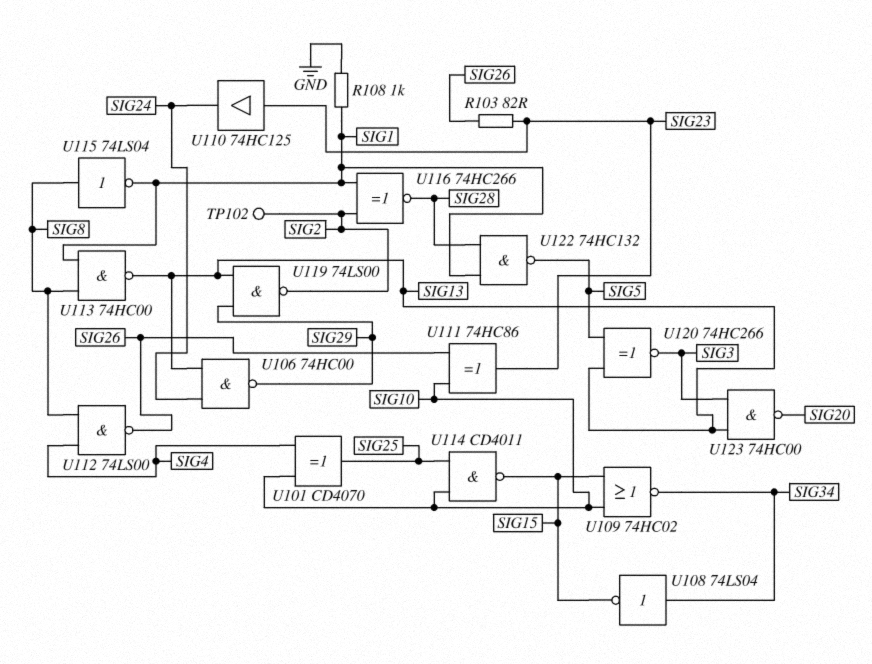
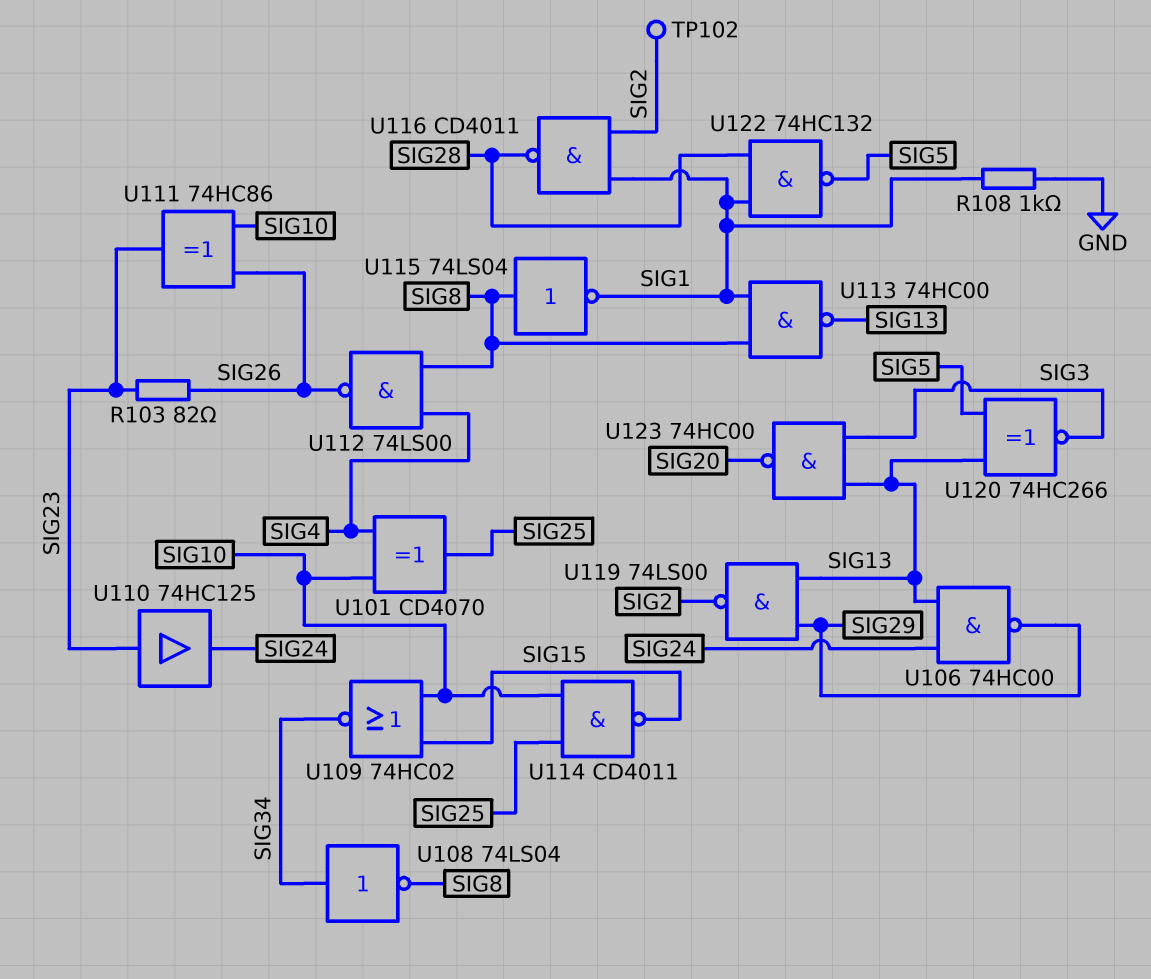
U108: NOT 74LS04 (in SIG34, out SIG15) -> NOT 74LS04 (in SIG34, out SIG8)
U116: XNOR 74HC266 (in SIG1, in SIG2, out SIG28) -> NAND CD4011 (in SIG1, in SIG2, out SIG28)

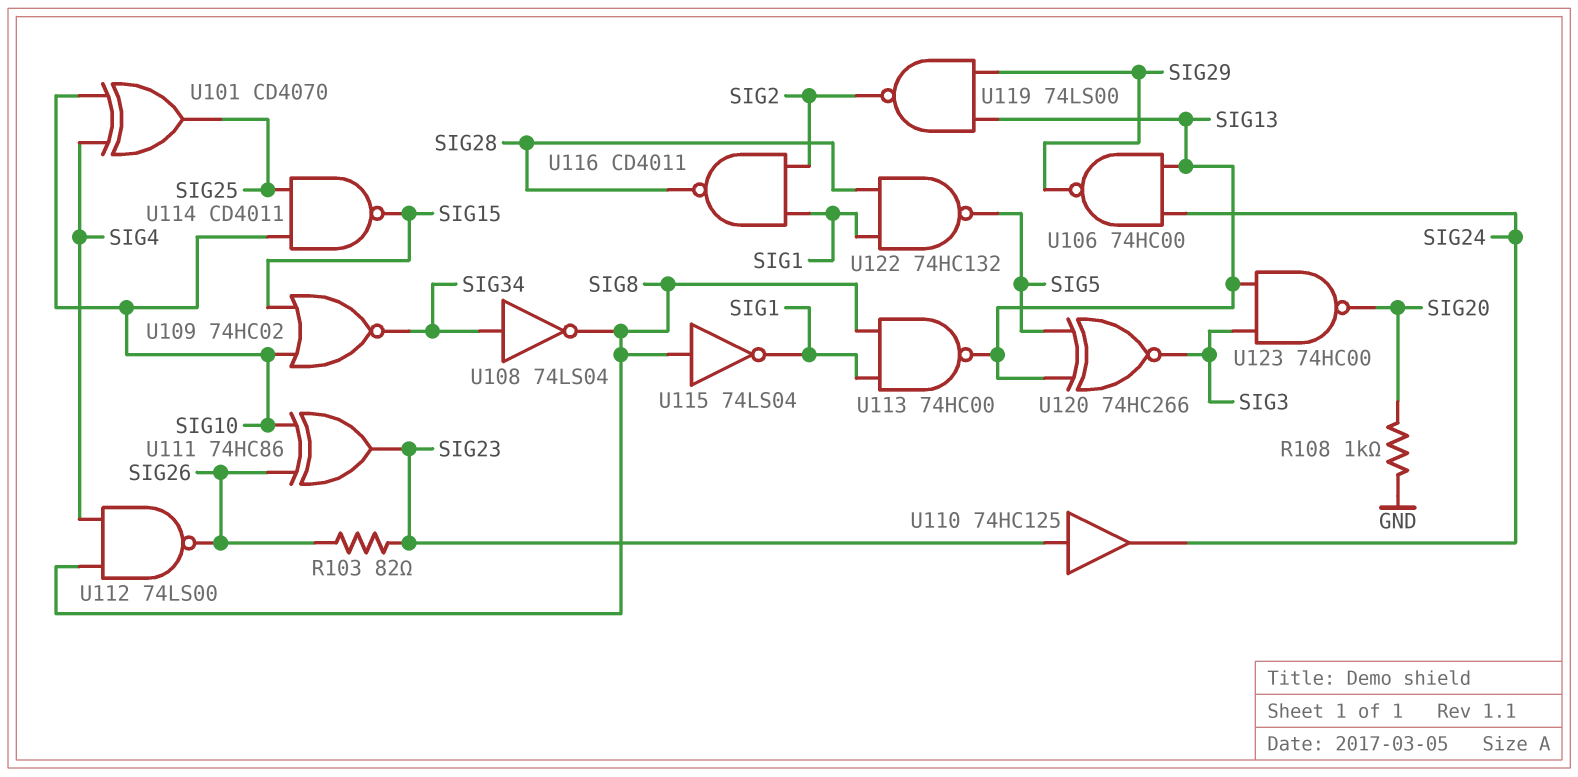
R108: 1k (GND, SIG1) -> 1k (GND, SIG20)
TP102: test point (SIG2) -> none

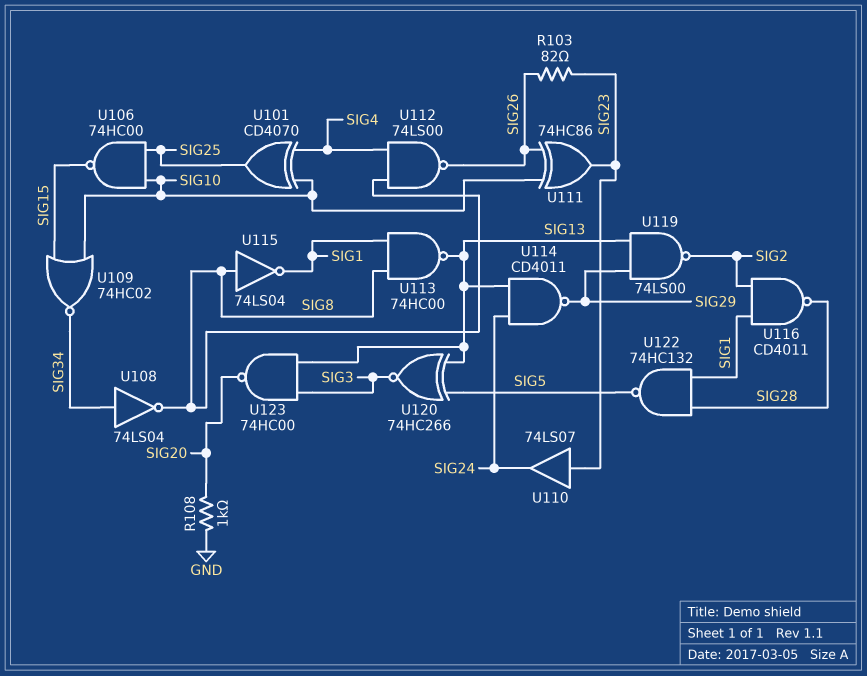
U106: NAND 74HC00 (in SIG13, in SIG24, out SIG29) -> NAND 74HC00 (in SIG10, in SIG25, out SIG15)
U110: buffer 74HC125 (in SIG23, out SIG24) -> buffer 74LS07 (in SIG23, out SIG24)
U114: NAND CD4011 (in SIG10, in SIG25, out SIG15) -> NAND CD4011 (in SIG13, in SIG24, out SIG29)

